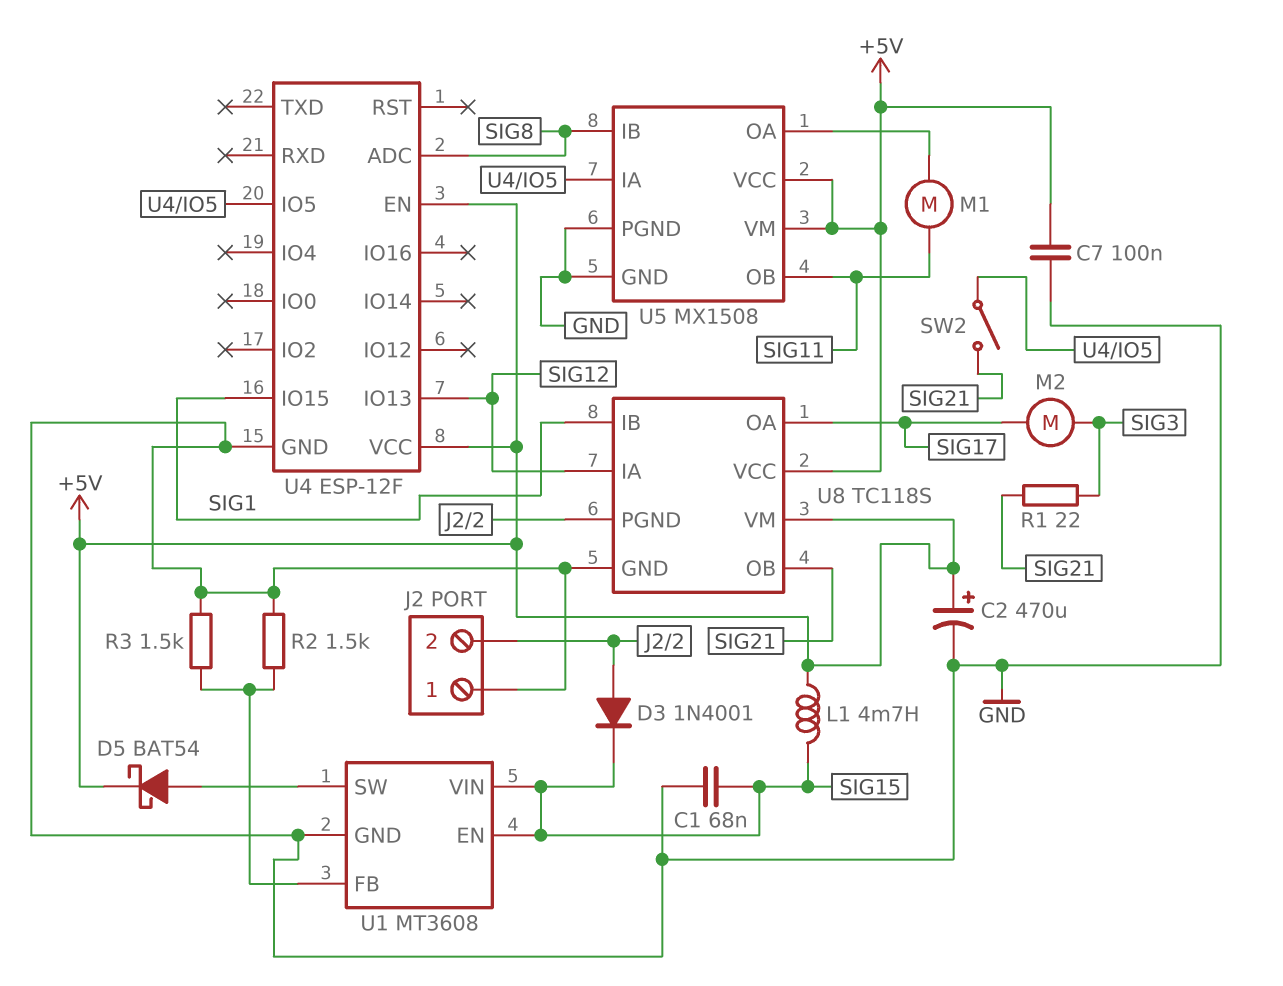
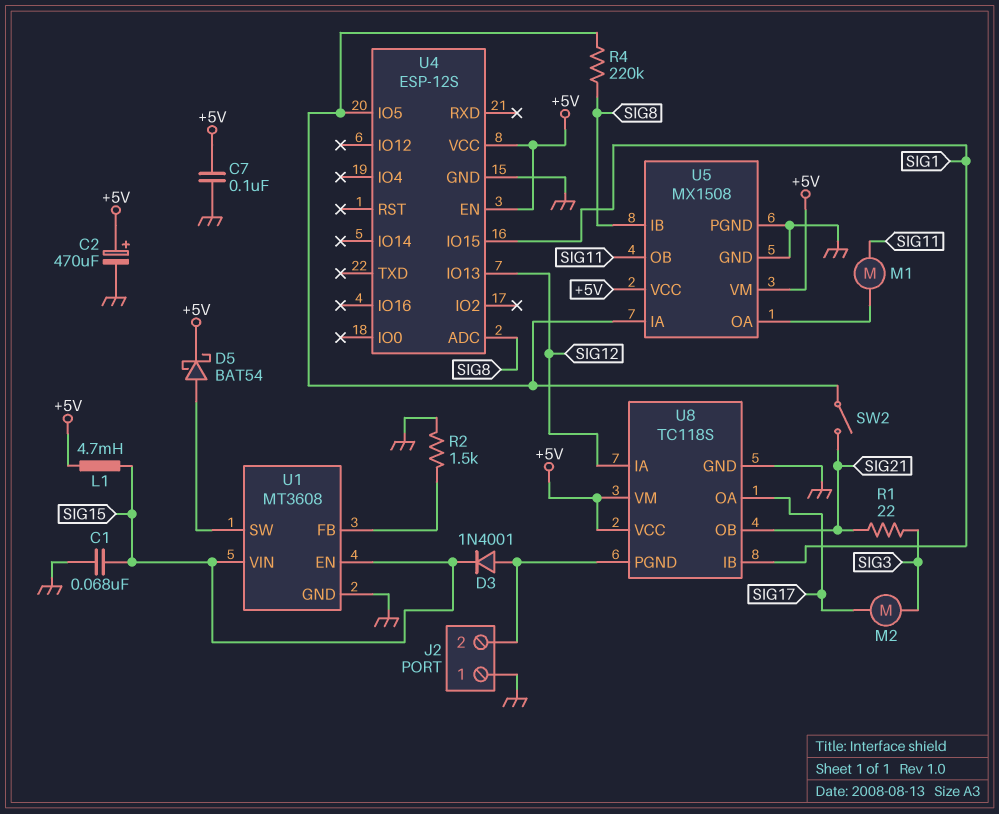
R3: 1.5k (GND, U1/FB) -> none
R4: none -> 220k (SIG8, U4/IO5)
U4: ESP-12F -> ESP-12S

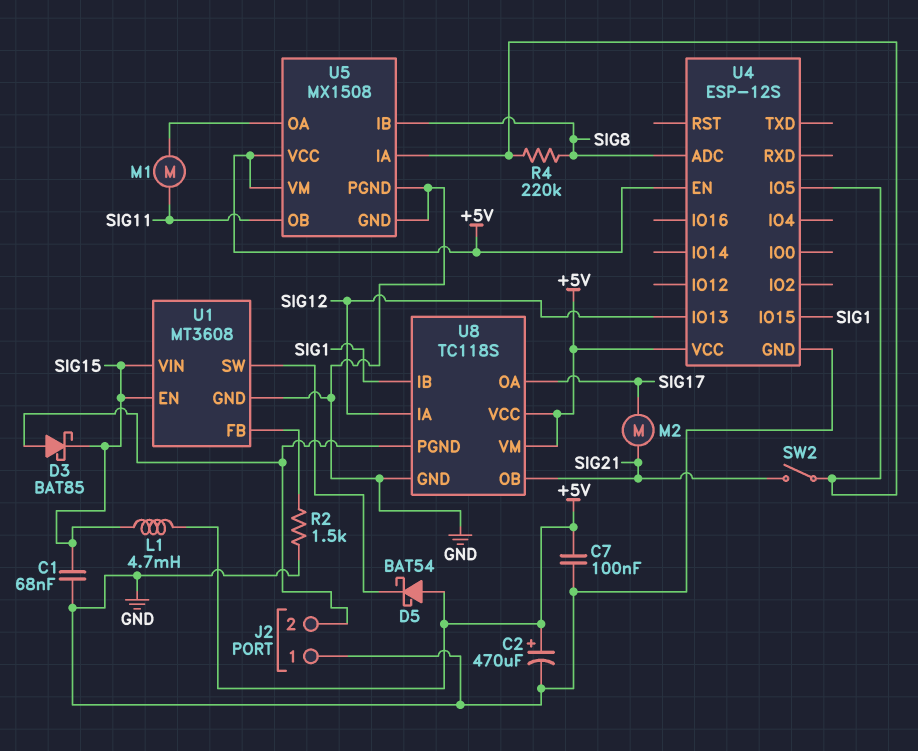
D3: diode 1N4001 (A J2/2, K SIG15) -> schottky BAT85 (A J2/2, K SIG15)
D5: schottky BAT54 (A U1/SW, K +5V) -> schottky BAT54 (A +5V, K U1/SW)
M2: motor (SIG3, SIG17) -> motor (SIG17, SIG21)
R1: 22 (SIG3, SIG21) -> none

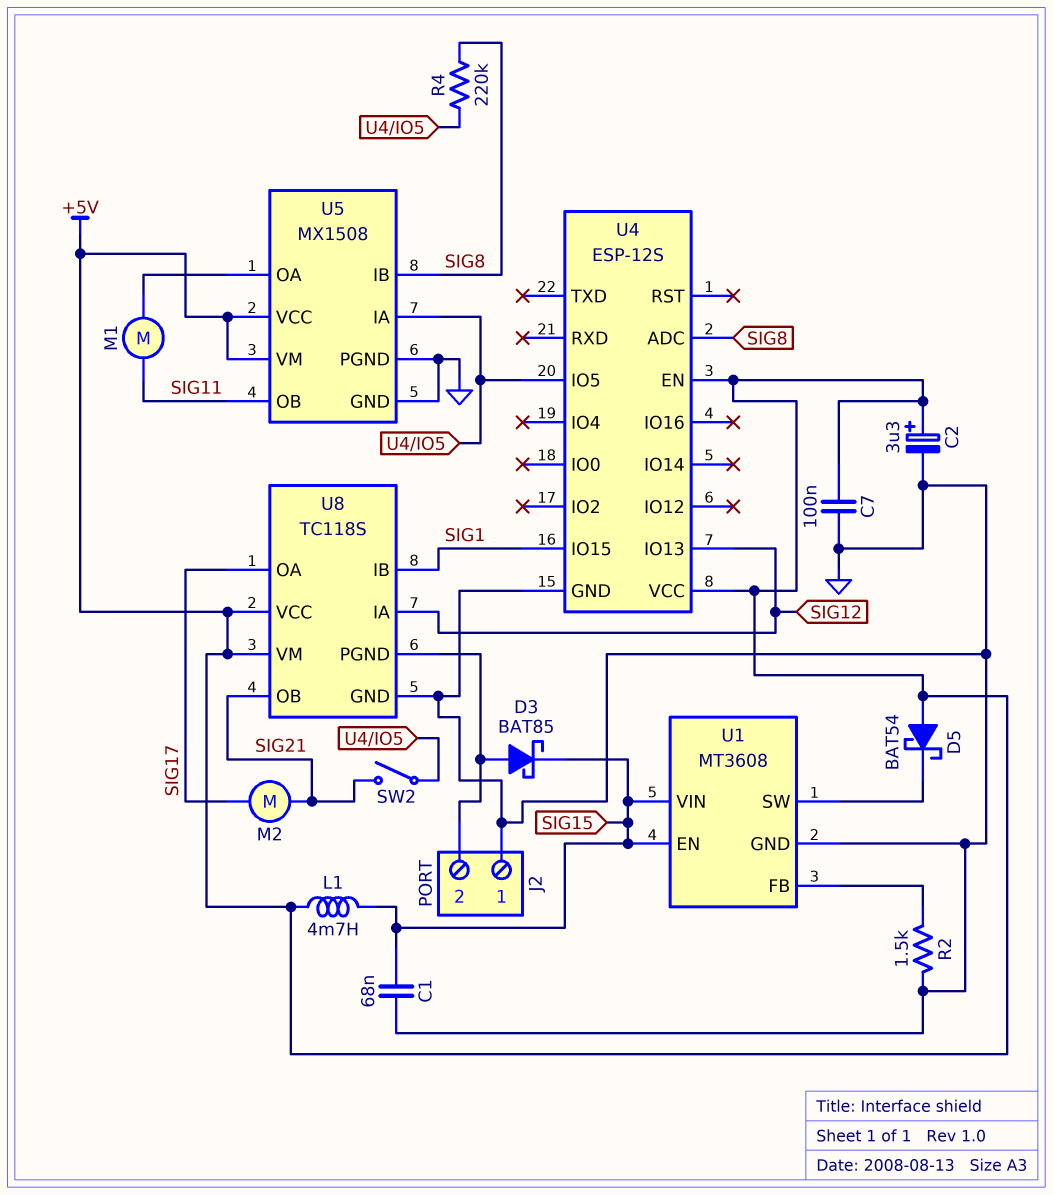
C2: 470uF (plus +5V, minus GND) -> 3.3uF (plus +5V, minus GND)

